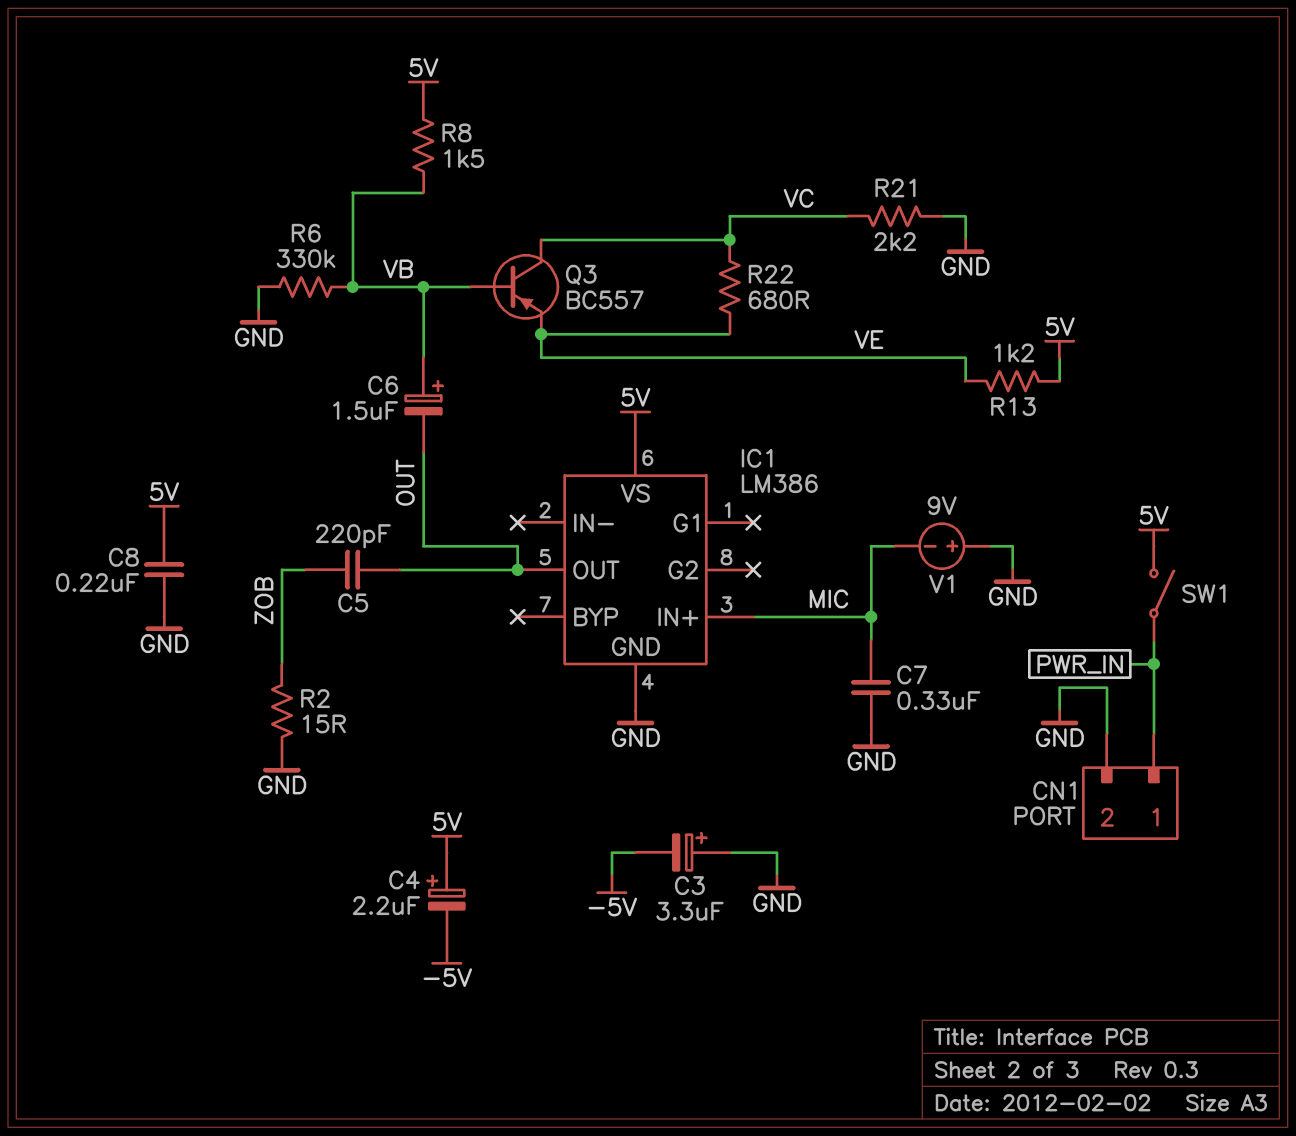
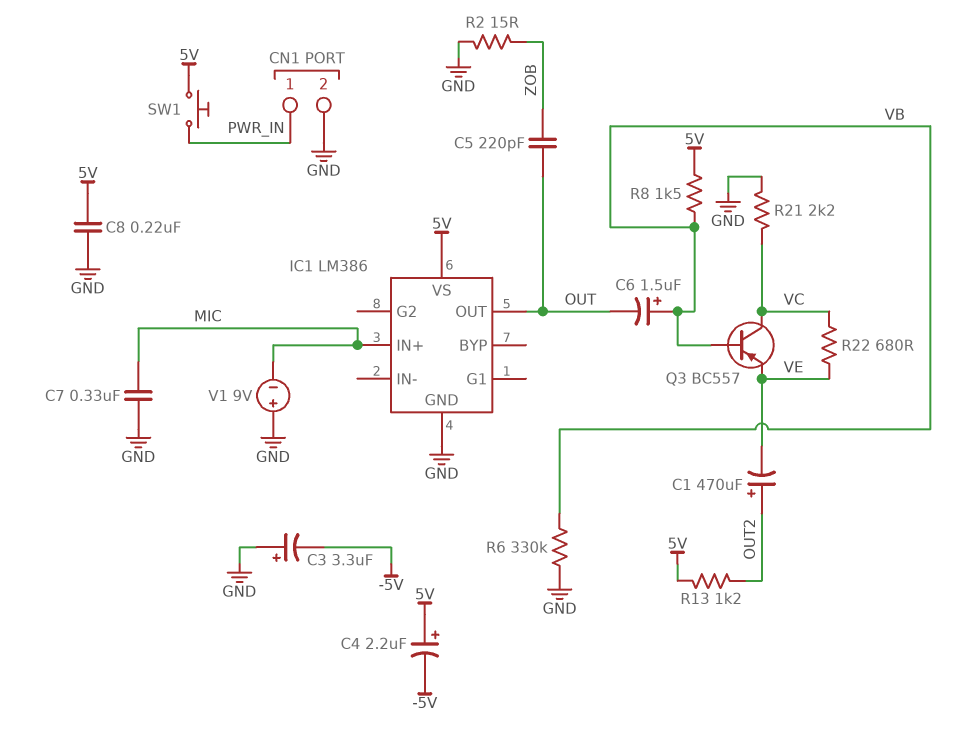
C1: none -> 470uF (plus OUT2, minus VE)
R13: 1.2k (5V, VE) -> 1.2k (5V, OUT2)
SW1: switch (5V, PWR_IN) -> button (5V, PWR_IN)

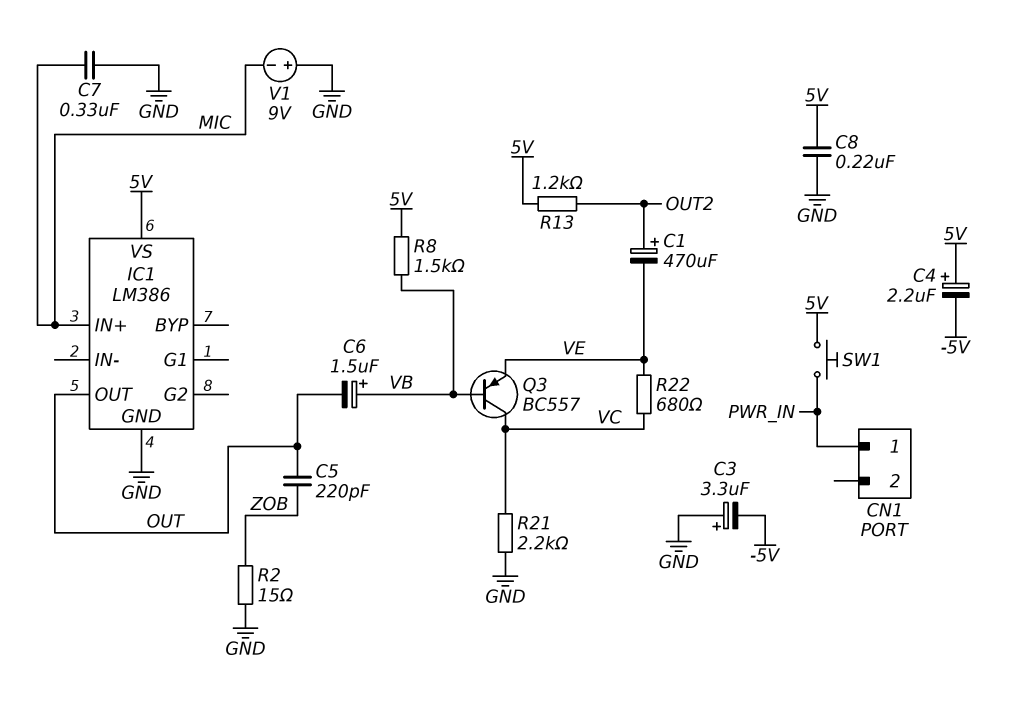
CN1 pin 2: GND -> none
R6: 330k (GND, VB) -> none

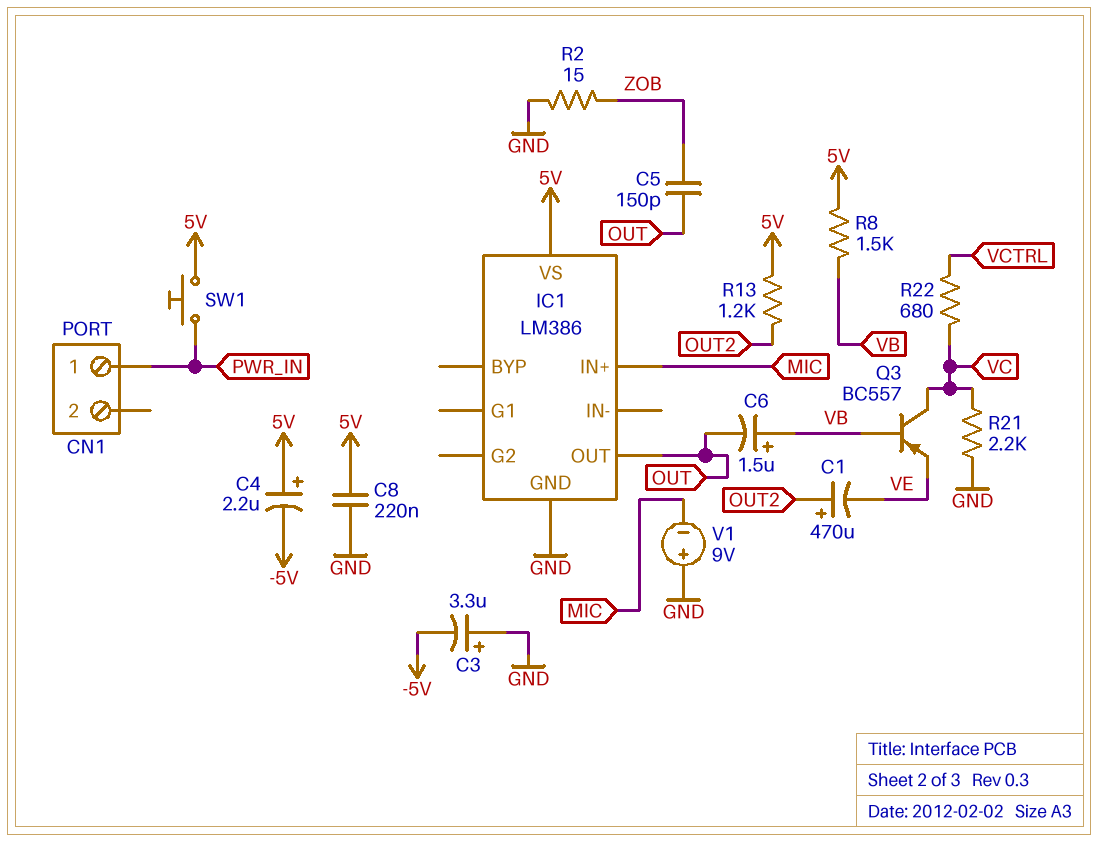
C5: 220pF (OUT, ZOB) -> 150pF (OUT, ZOB)
C7: 330nF (GND, MIC) -> none
R22: 680 (VC, VE) -> 680 (VC, VCTRL)

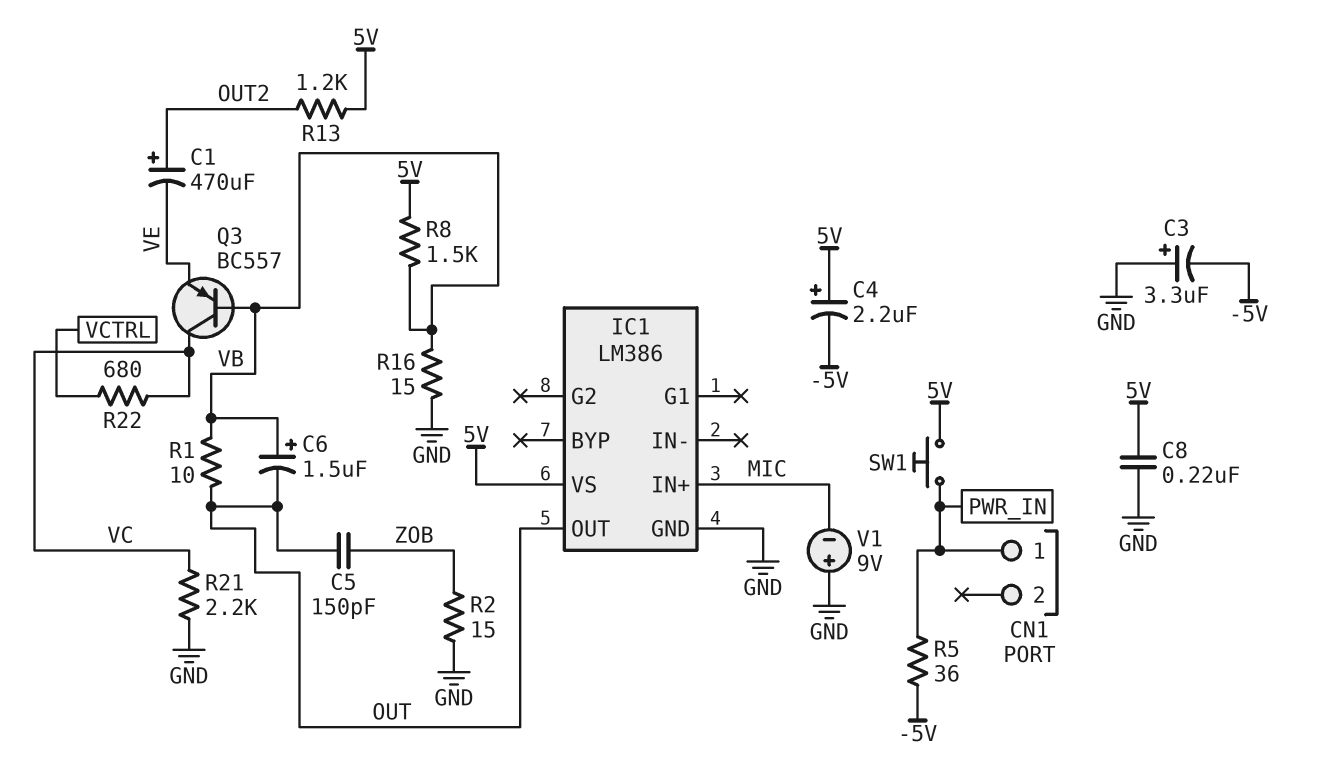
R1: none -> 10 (OUT, VB)
R5: none -> 36 (-5V, PWR_IN)
R16: none -> 15 (GND, VB)

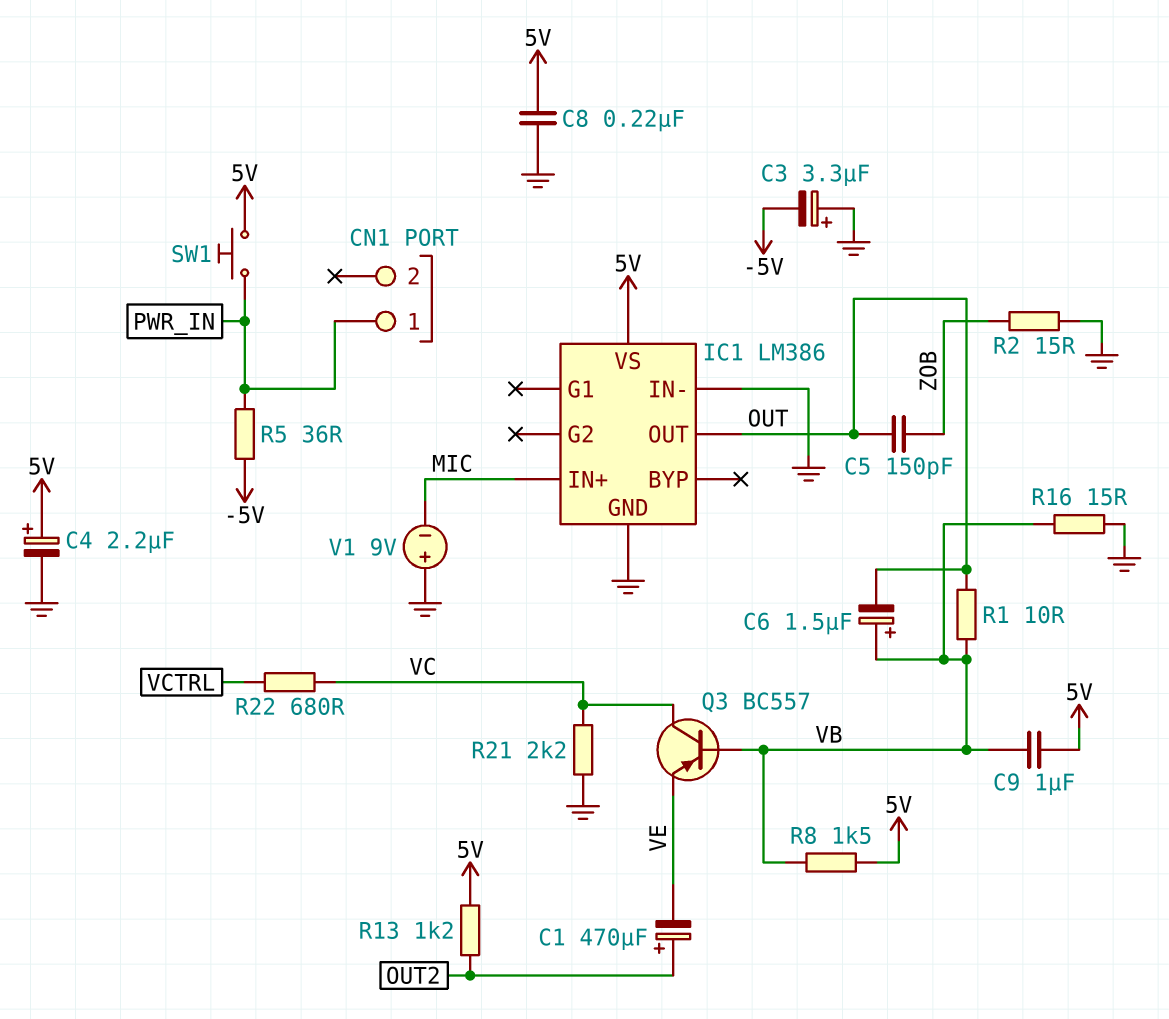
C4: 2.2uF (plus 5V, minus -5V) -> 2.2uF (plus 5V, minus GND)
C9: none -> 1uF (5V, VB)
IC1 pin IN-: none -> GND

